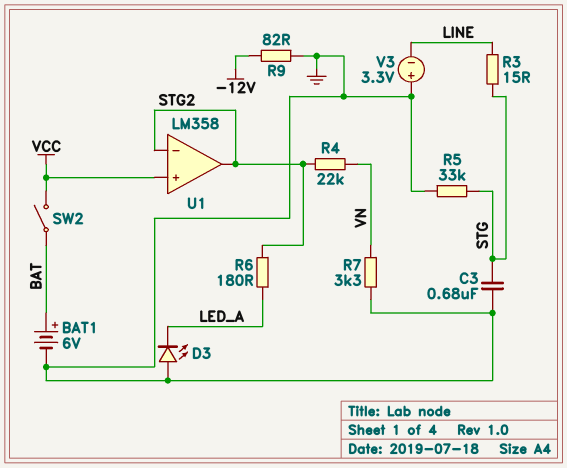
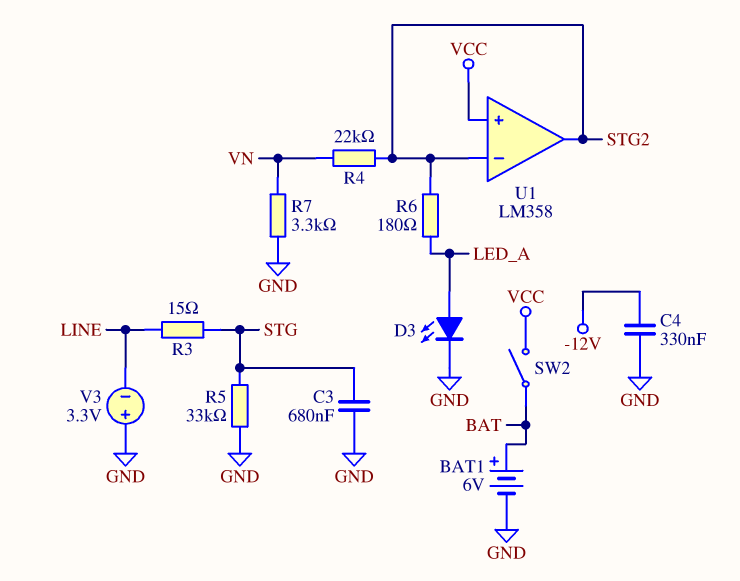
C4: none -> 330nF (-12V, GND)
D3: LED (A GND, K LED_A) -> LED (A LED_A, K GND)
R9: 82 (-12V, GND) -> none

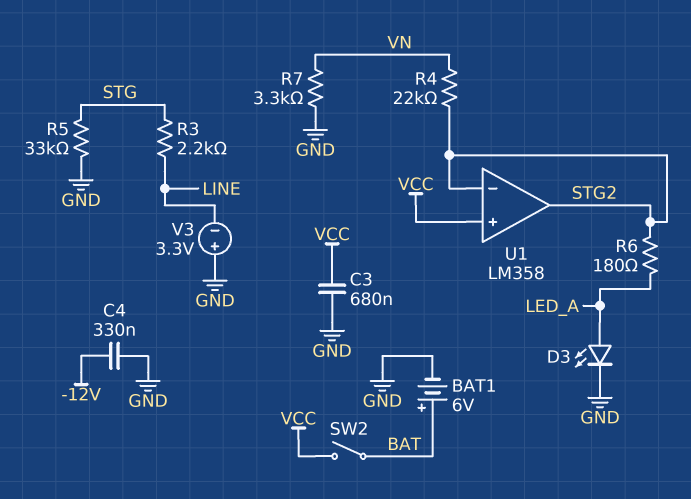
C3: 680nF (GND, STG) -> 680nF (GND, VCC)
R3: 15 (LINE, STG) -> 2.2k (LINE, STG)

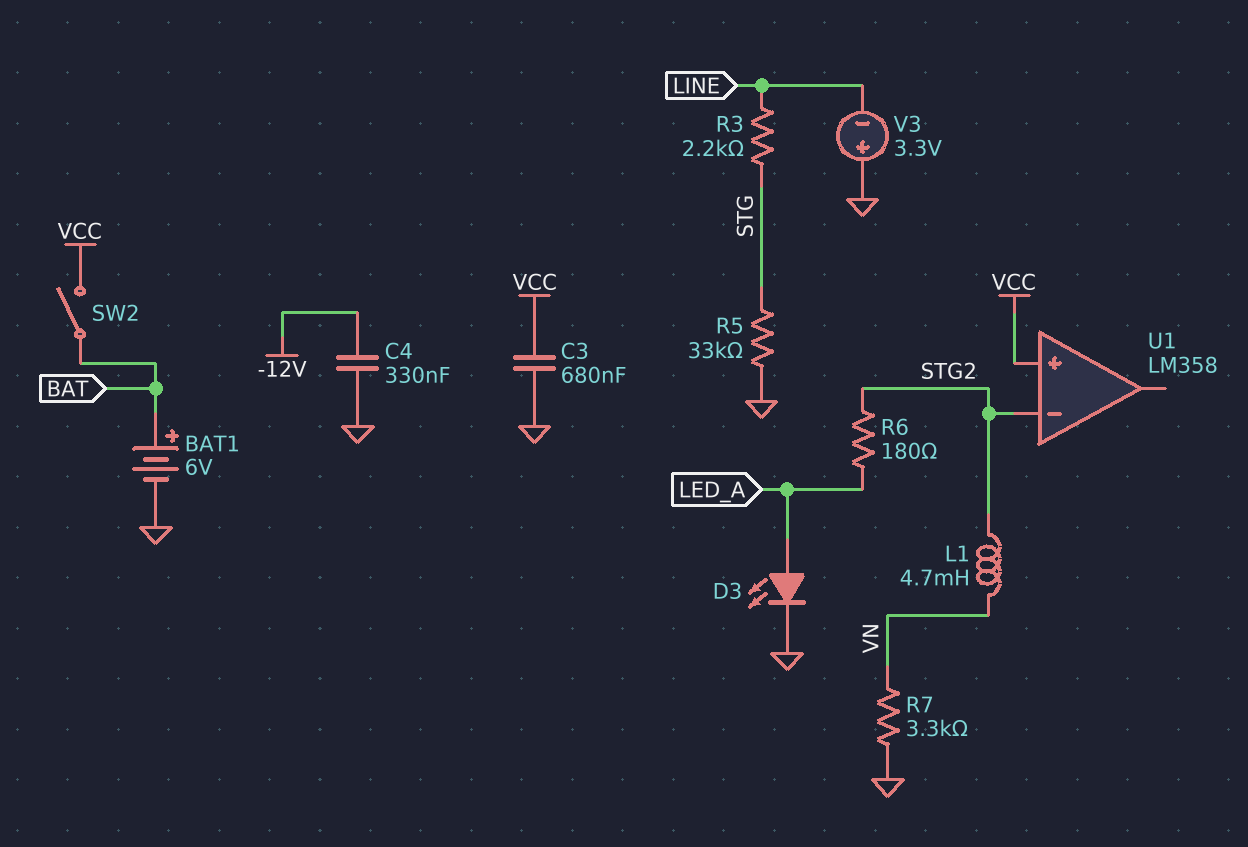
L1: none -> 4.7mH (STG2, VN)
R4: 22k (STG2, VN) -> none
U1 pin out: STG2 -> none

